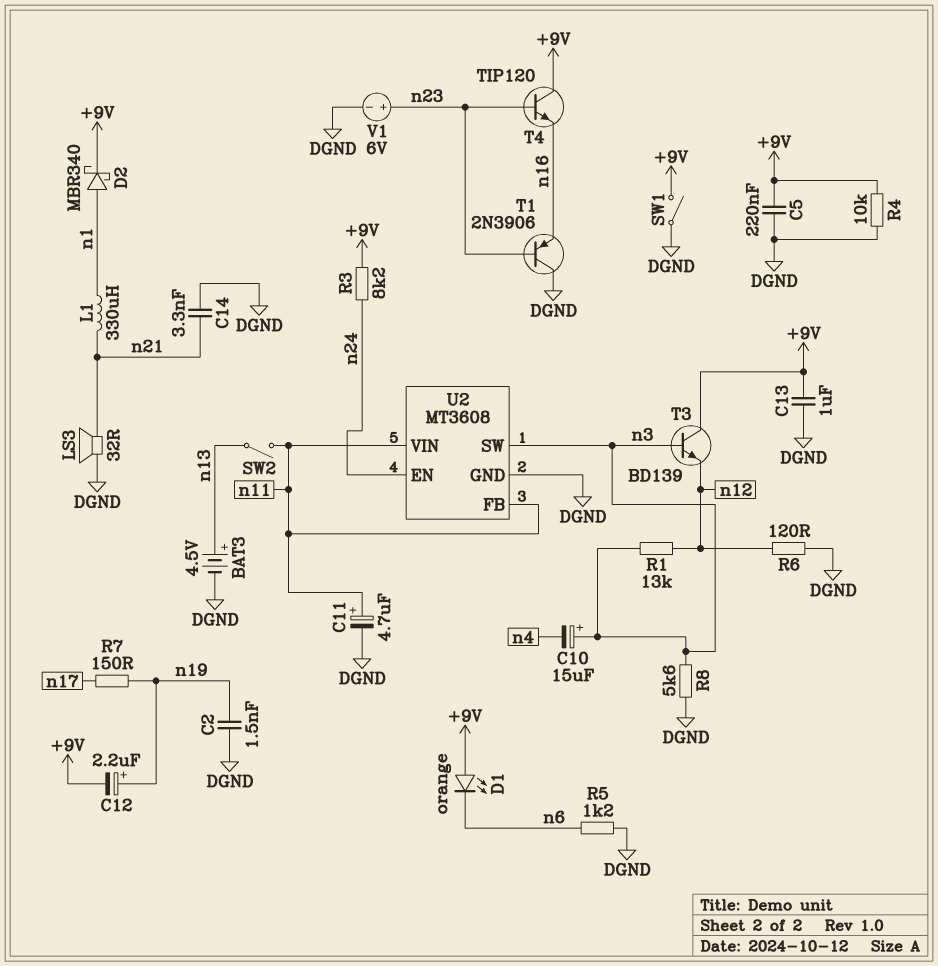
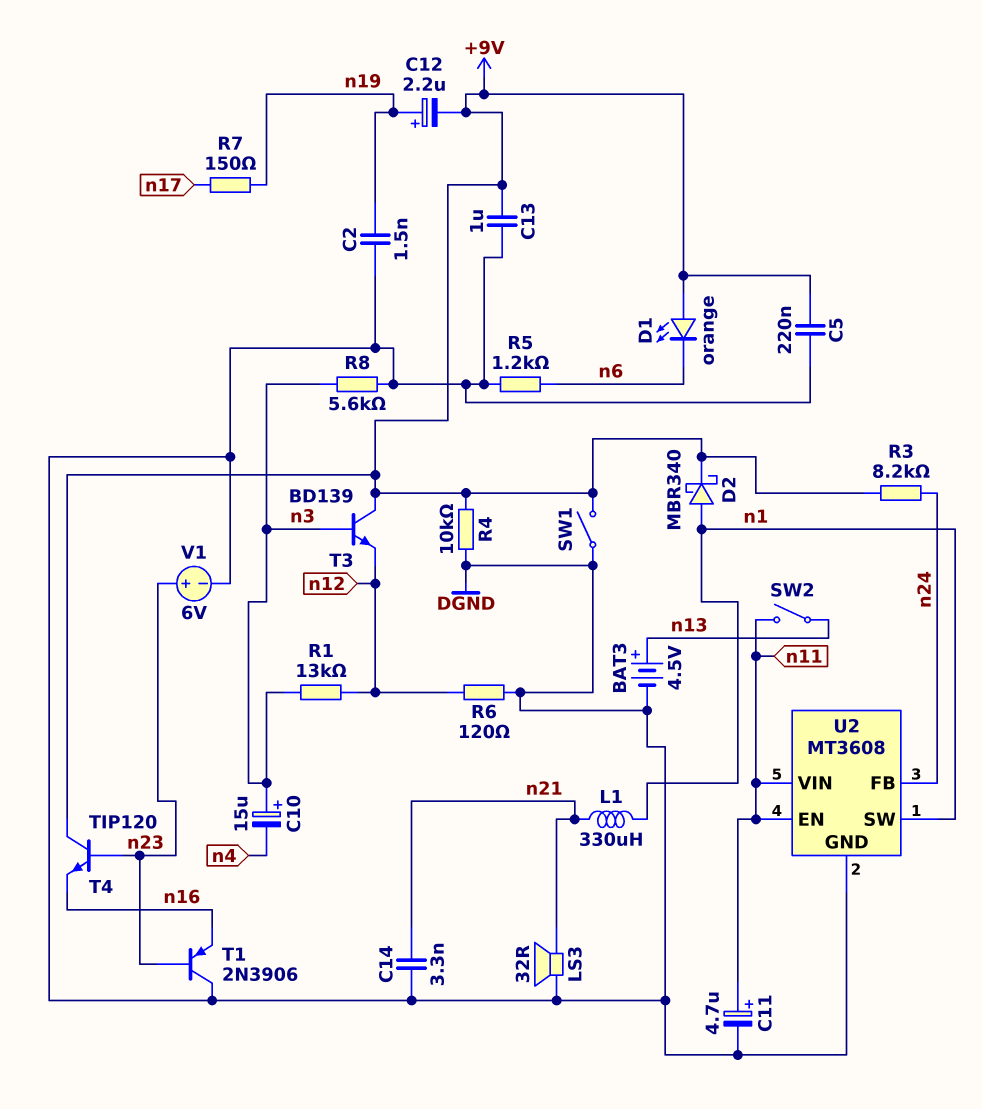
U2 pin EN: n24 -> n11
U2 pin FB: n11 -> n24
U2 pin SW: n3 -> n1

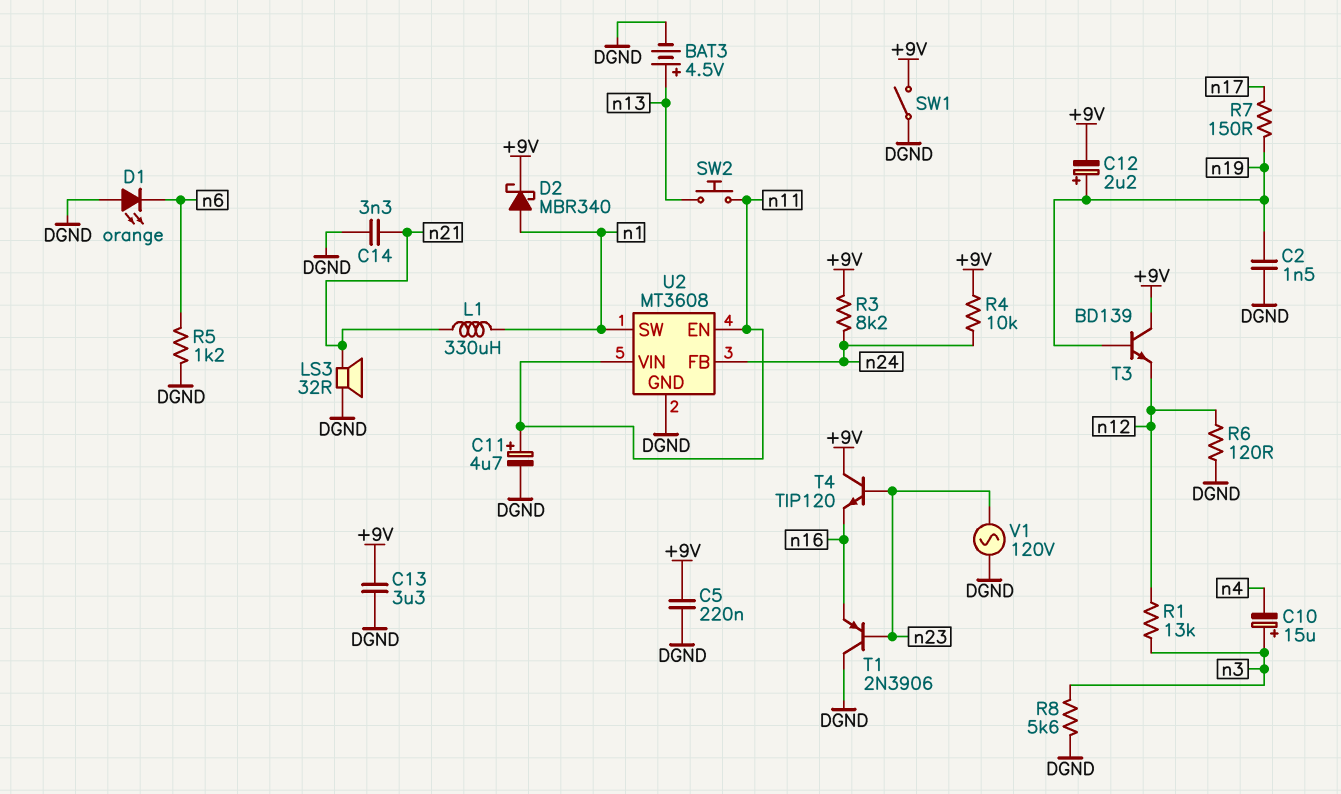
C13: 1uF (+9V, DGND) -> 3.3uF (+9V, DGND)
D1: LED orange (A +9V, K n6) -> LED orange (A DGND, K n6)
R4: 10k (+9V, DGND) -> 10k (+9V, n24)
SW2: switch (n11, n13) -> button (n11, n13)
T3: NPN BD139 (B n3, C +9V, E n12) -> NPN BD139 (B n19, C +9V, E n12)
V1: 6V (plus n23, minus DGND) -> AC 120V (DGND, n23)

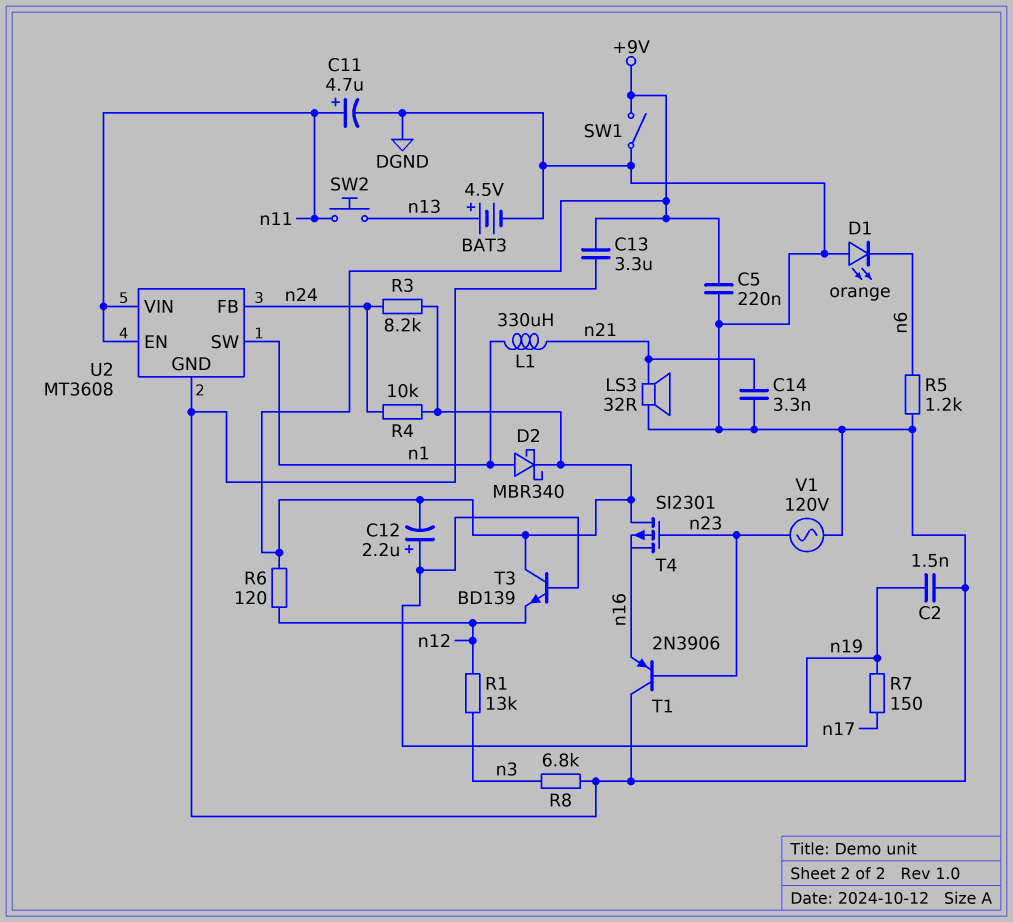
C10: 15uF (plus n3, minus n4) -> none
R6: 120 (DGND, n12) -> 120 (+9V, n12)
R8: 5.6k (DGND, n3) -> 6.8k (DGND, n3)
T4: NPN TIP120 (B n23, C +9V, E n16) -> PMOS SI2301 (G n23, D +9V, S n16)

